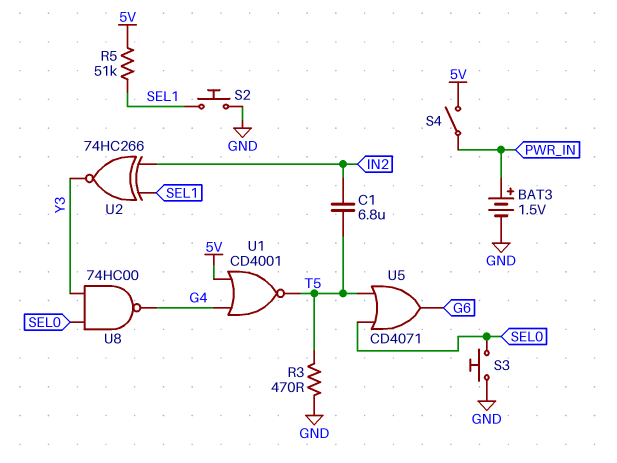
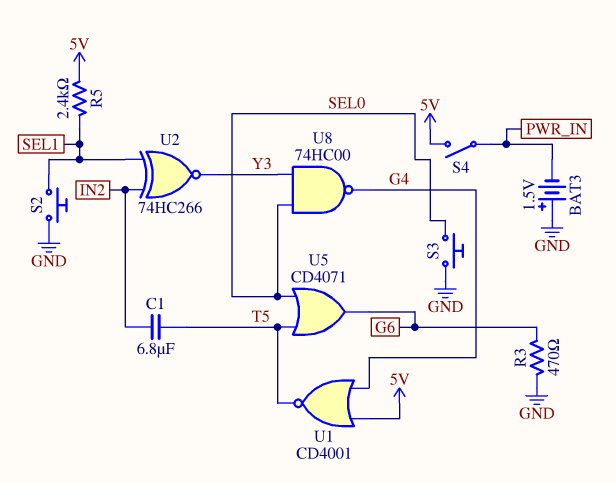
BAT3: 1.5V (plus PWR_IN, minus GND) -> 1.5V (plus GND, minus PWR_IN)
R3: 470 (GND, T5) -> 470 (G6, GND)
R5: 51k (5V, SEL1) -> 2.4k (5V, SEL1)

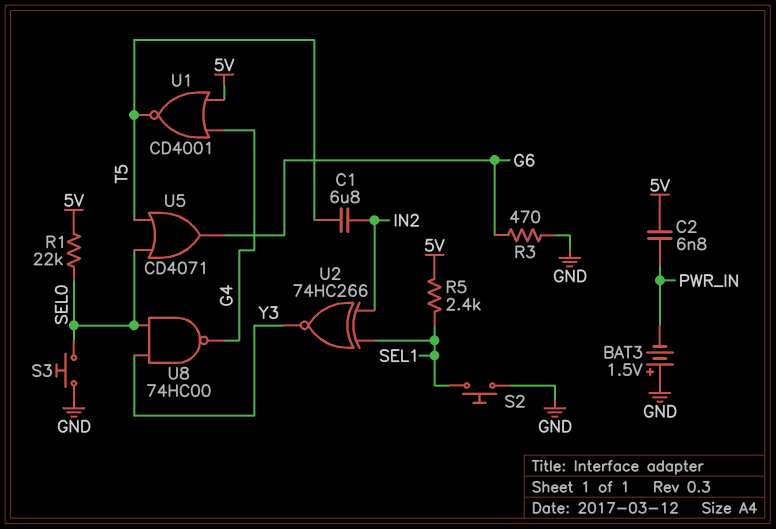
C2: none -> 6.8nF (5V, PWR_IN)
R1: none -> 22k (5V, SEL0)
S4: switch (5V, PWR_IN) -> none

